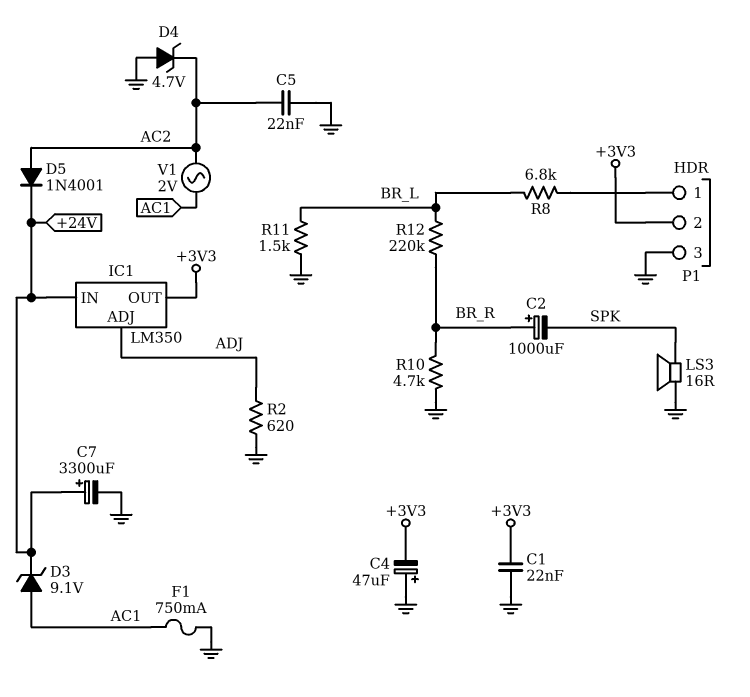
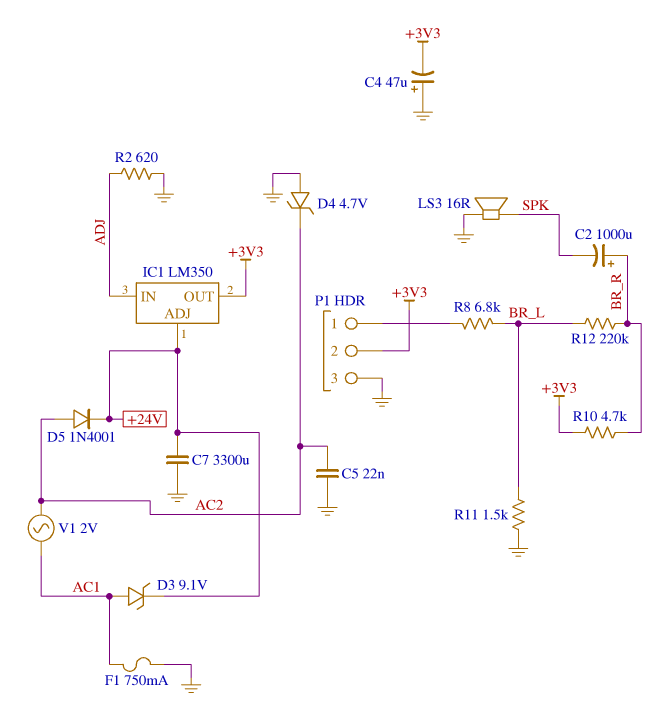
C1: 22nF (+3V3, GND) -> none
C7: 3300uF (plus +24V, minus GND) -> 3300uF (+24V, GND)
IC1 pin ADJ: ADJ -> +24V
IC1 pin IN: +24V -> ADJ
R10: 4.7k (BR_R, GND) -> 4.7k (+3V3, BR_R)

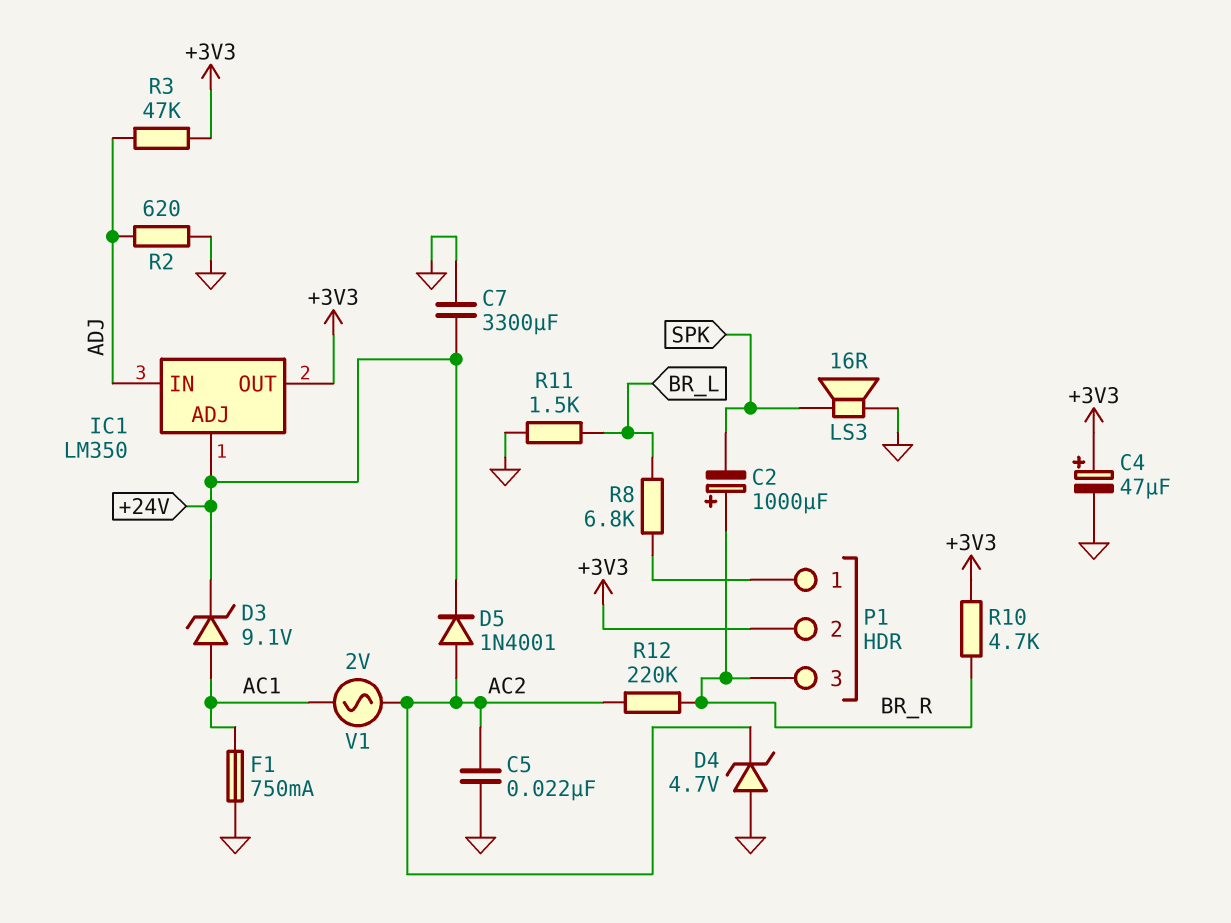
C4: 47uF (plus GND, minus +3V3) -> 47uF (plus +3V3, minus GND)
P1 pin 3: GND -> BR_R
R3: none -> 47k (+3V3, ADJ)
R12: 220k (BR_L, BR_R) -> 220k (AC2, BR_R)

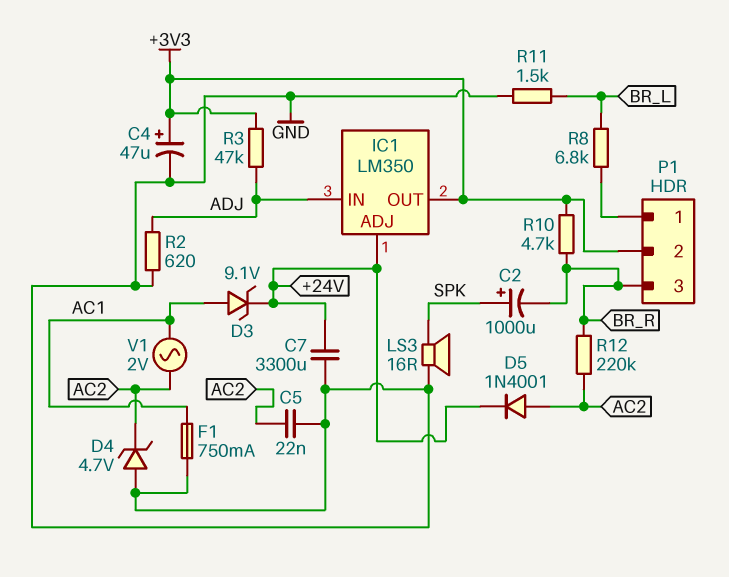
C2: 1000uF (plus BR_R, minus SPK) -> 1000uF (plus SPK, minus BR_R)

